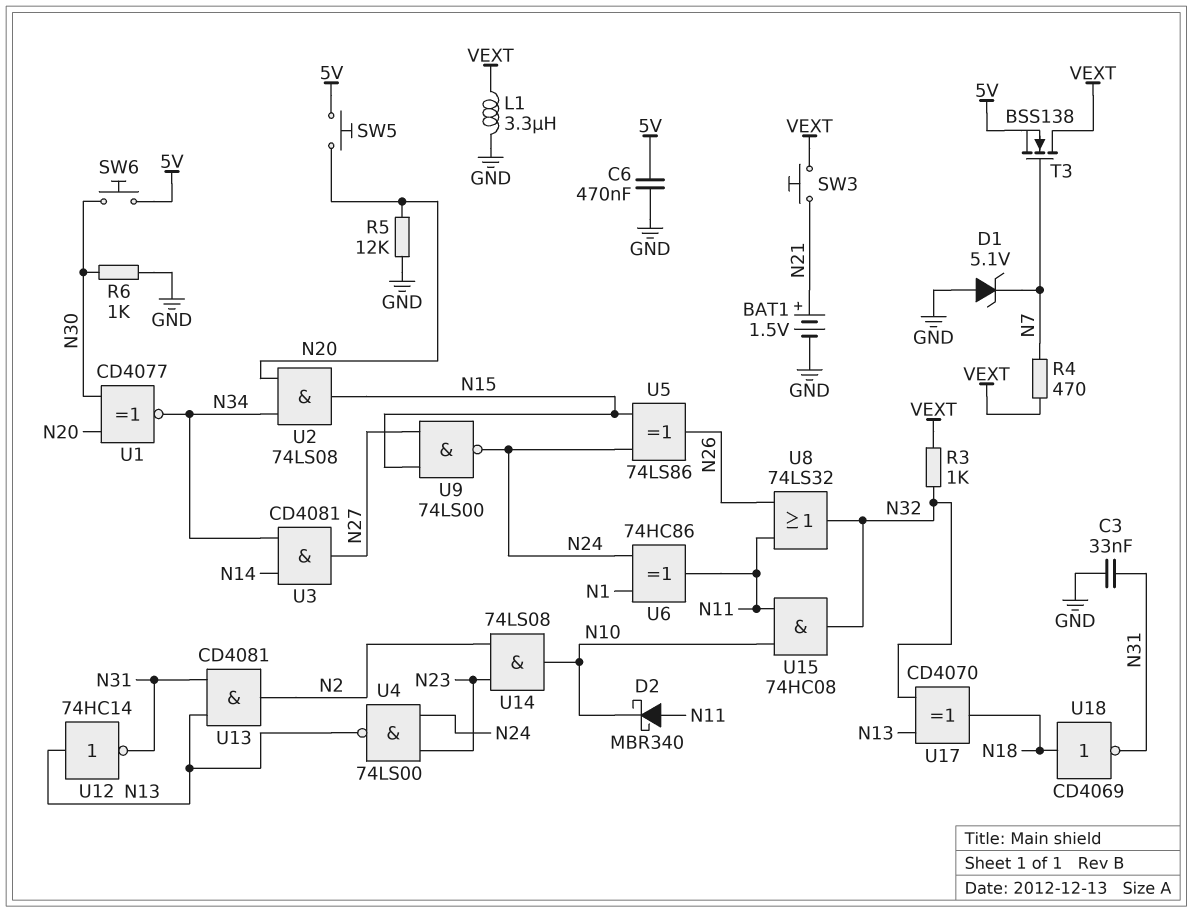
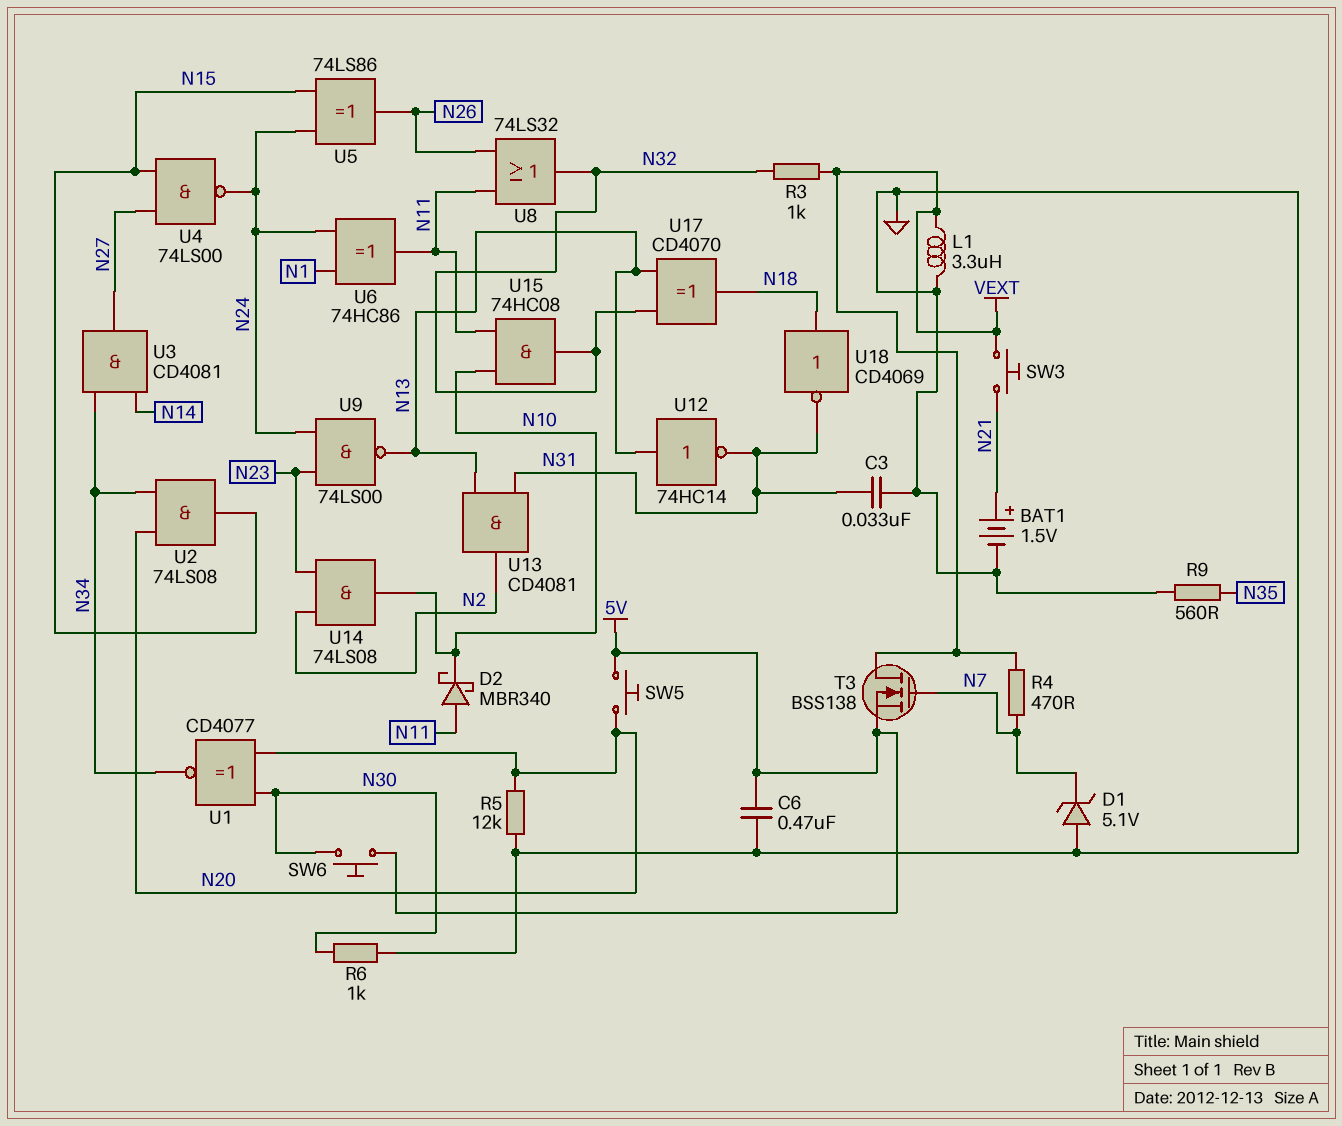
R9: none -> 560 (GND, N35)
U4: NAND 74LS00 (in N23, in N24, out N13) -> NAND 74LS00 (in N15, in N27, out N24)
U9: NAND 74LS00 (in N15, in N27, out N24) -> NAND 74LS00 (in N23, in N24, out N13)

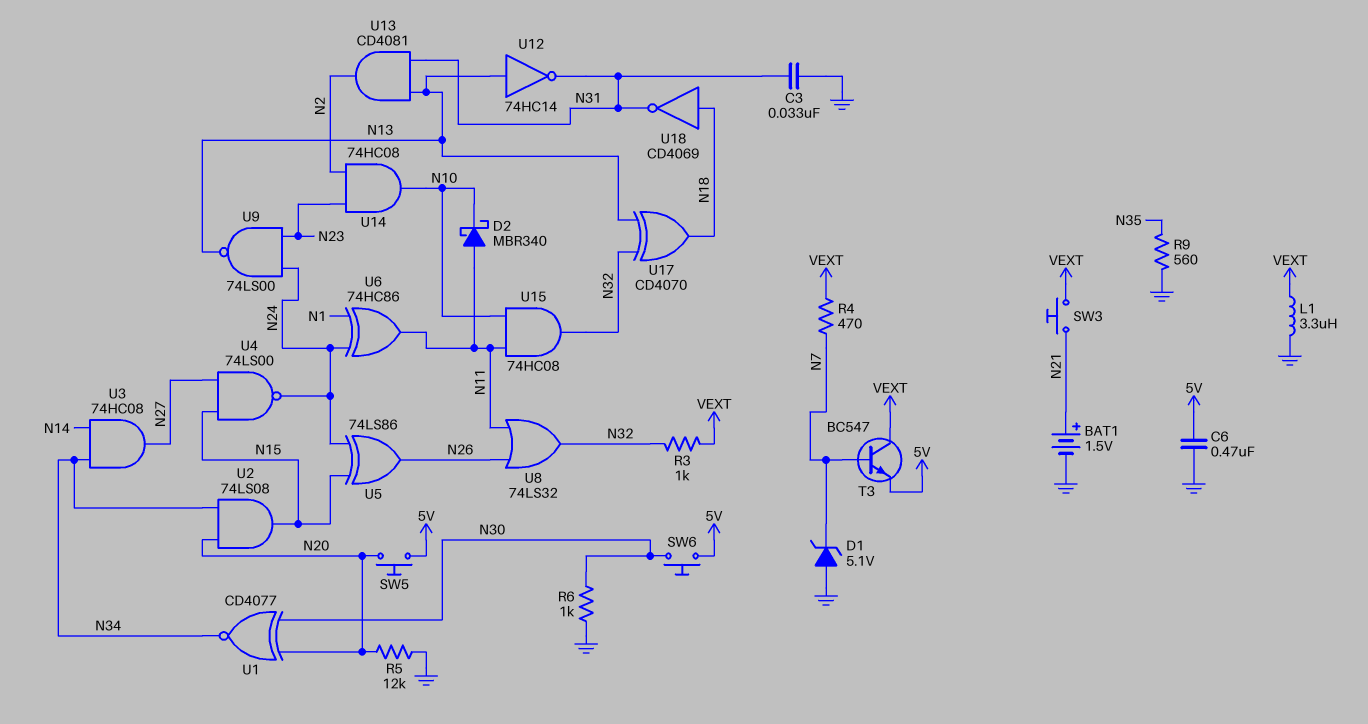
T3: NMOS BSS138 (G N7, D VEXT, S 5V) -> NPN BC547 (B N7, C VEXT, E 5V)
U3: AND CD4081 (in N14, in N34, out N27) -> AND 74HC08 (in N14, in N34, out N27)
U14: AND 74LS08 (in N2, in N23, out N10) -> AND 74HC08 (in N2, in N23, out N10)

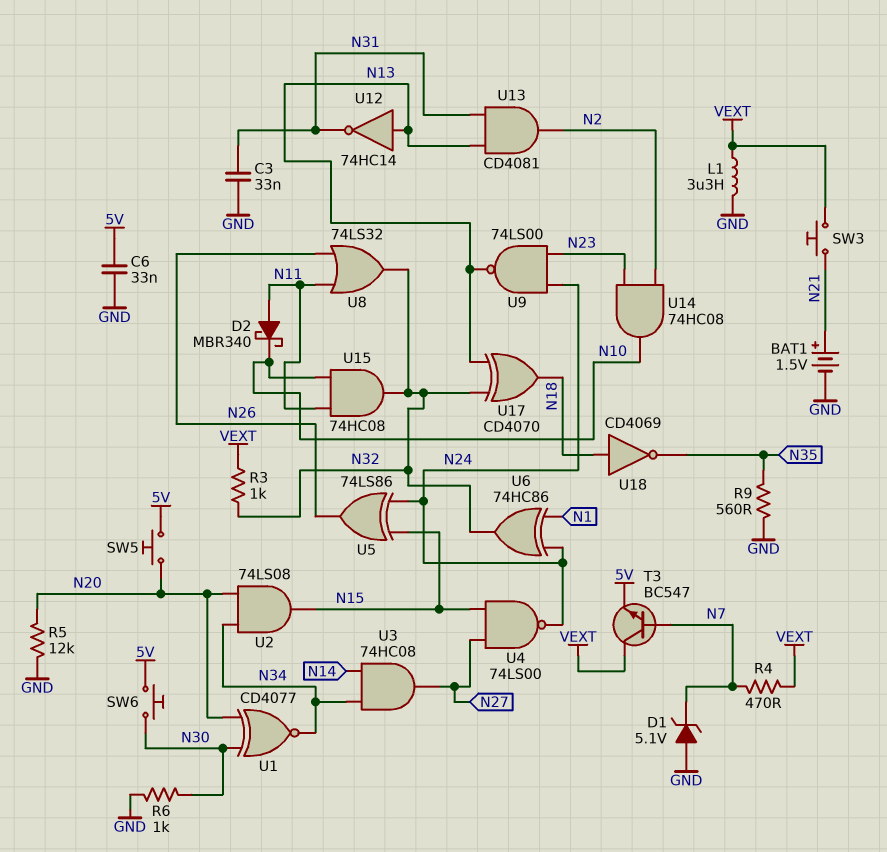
C6: 470nF (5V, GND) -> 33nF (5V, GND)
U6: XOR 74HC86 (in N1, in N24, out N11) -> XOR 74HC86 (in N1, in N24, out N32)
U18: NOT CD4069 (in N18, out N31) -> NOT CD4069 (in N18, out N35)

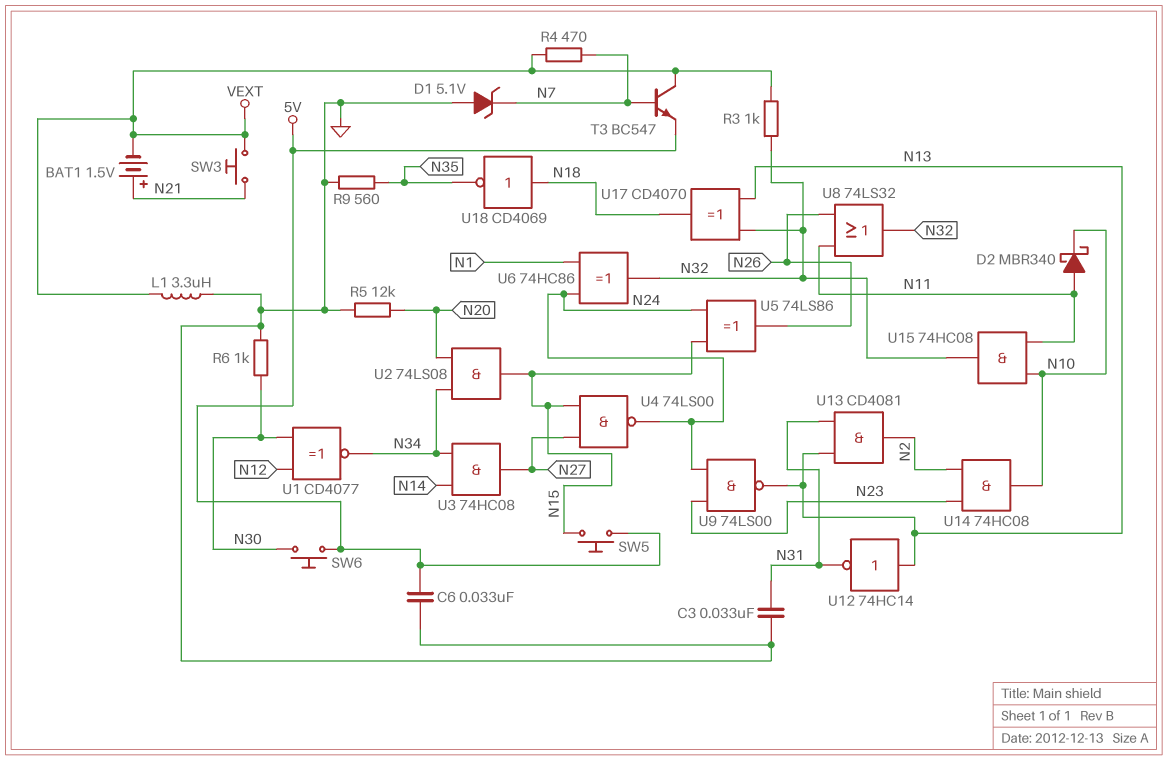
BAT1: 1.5V (plus N21, minus GND) -> 1.5V (plus N21, minus VEXT)
SW5: button (5V, N20) -> button (5V, N15)
U1: XNOR CD4077 (in N20, in N30, out N34) -> XNOR CD4077 (in N12, in N30, out N34)

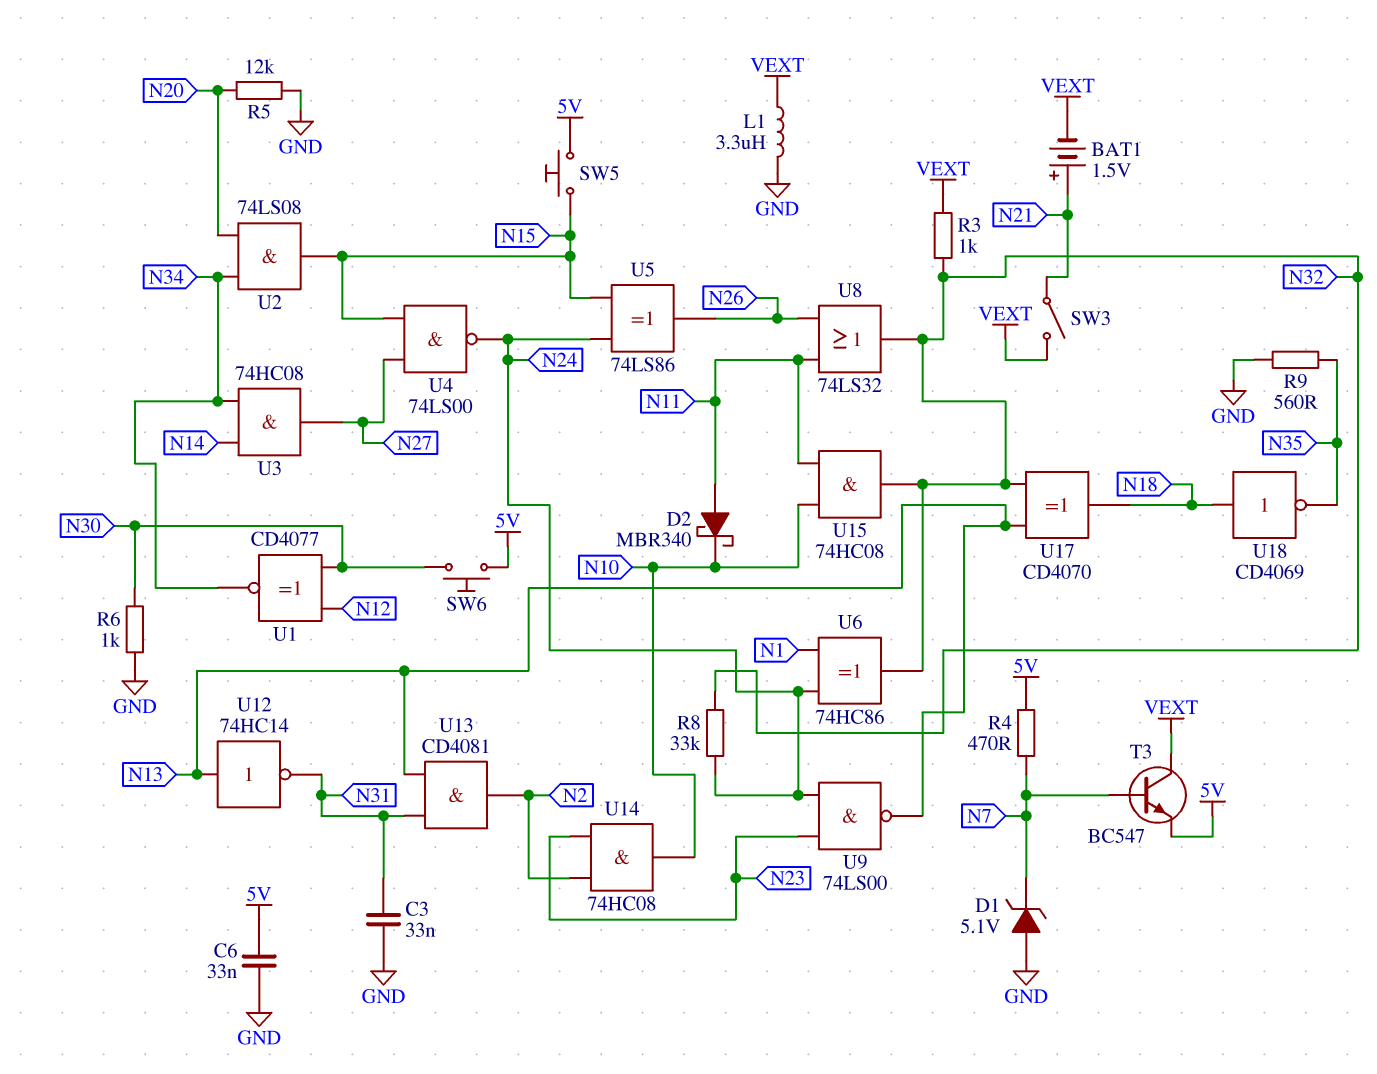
R4: 470 (N7, VEXT) -> 470 (5V, N7)
R8: none -> 33k (N24, N32)
SW3: button (N21, VEXT) -> switch (N21, VEXT)

